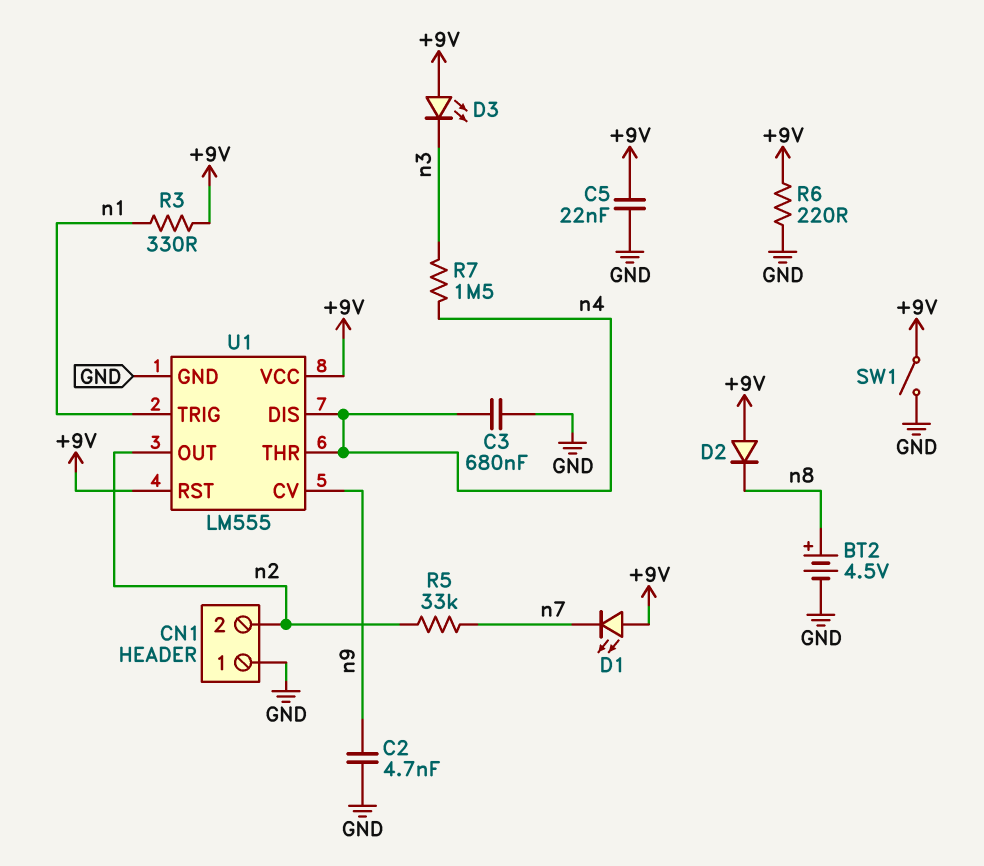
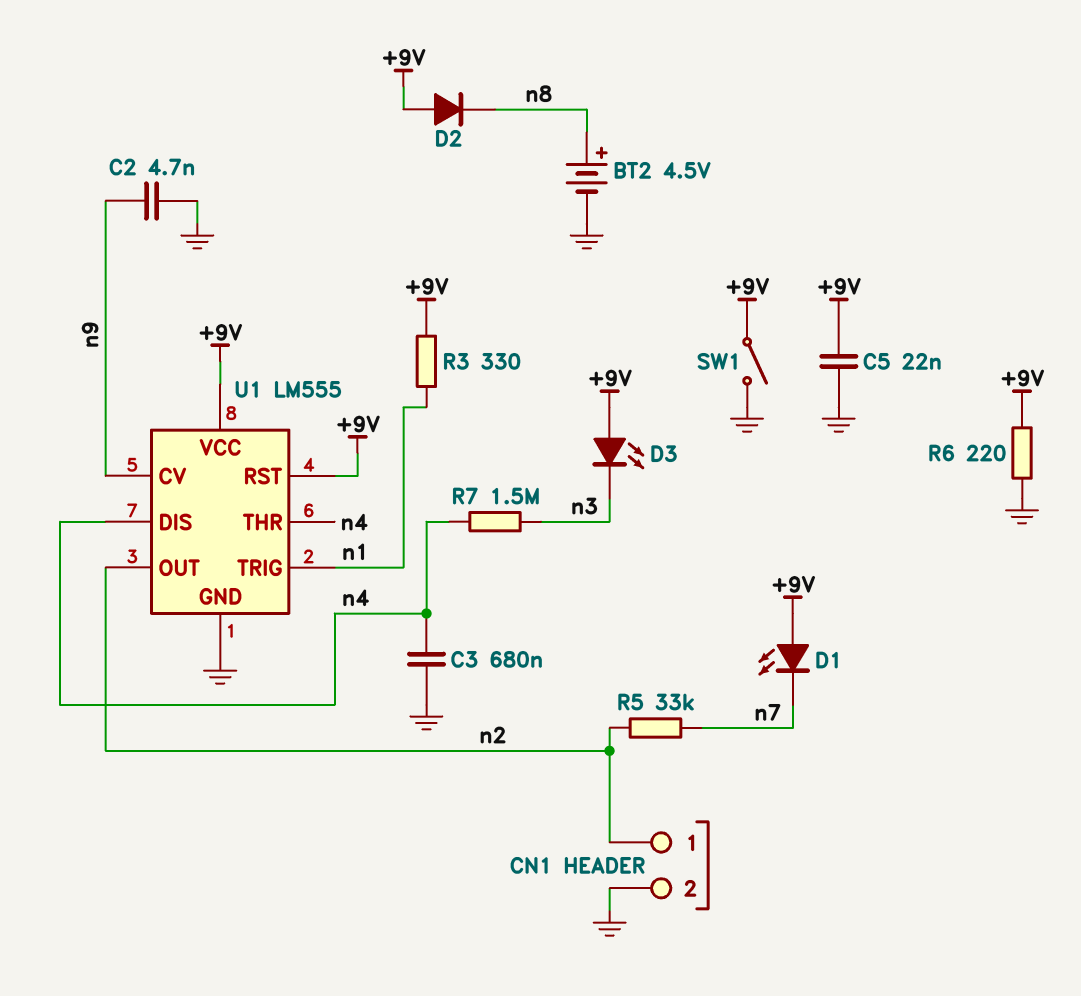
CN1 pin 1: GND -> n2
CN1 pin 2: n2 -> GND

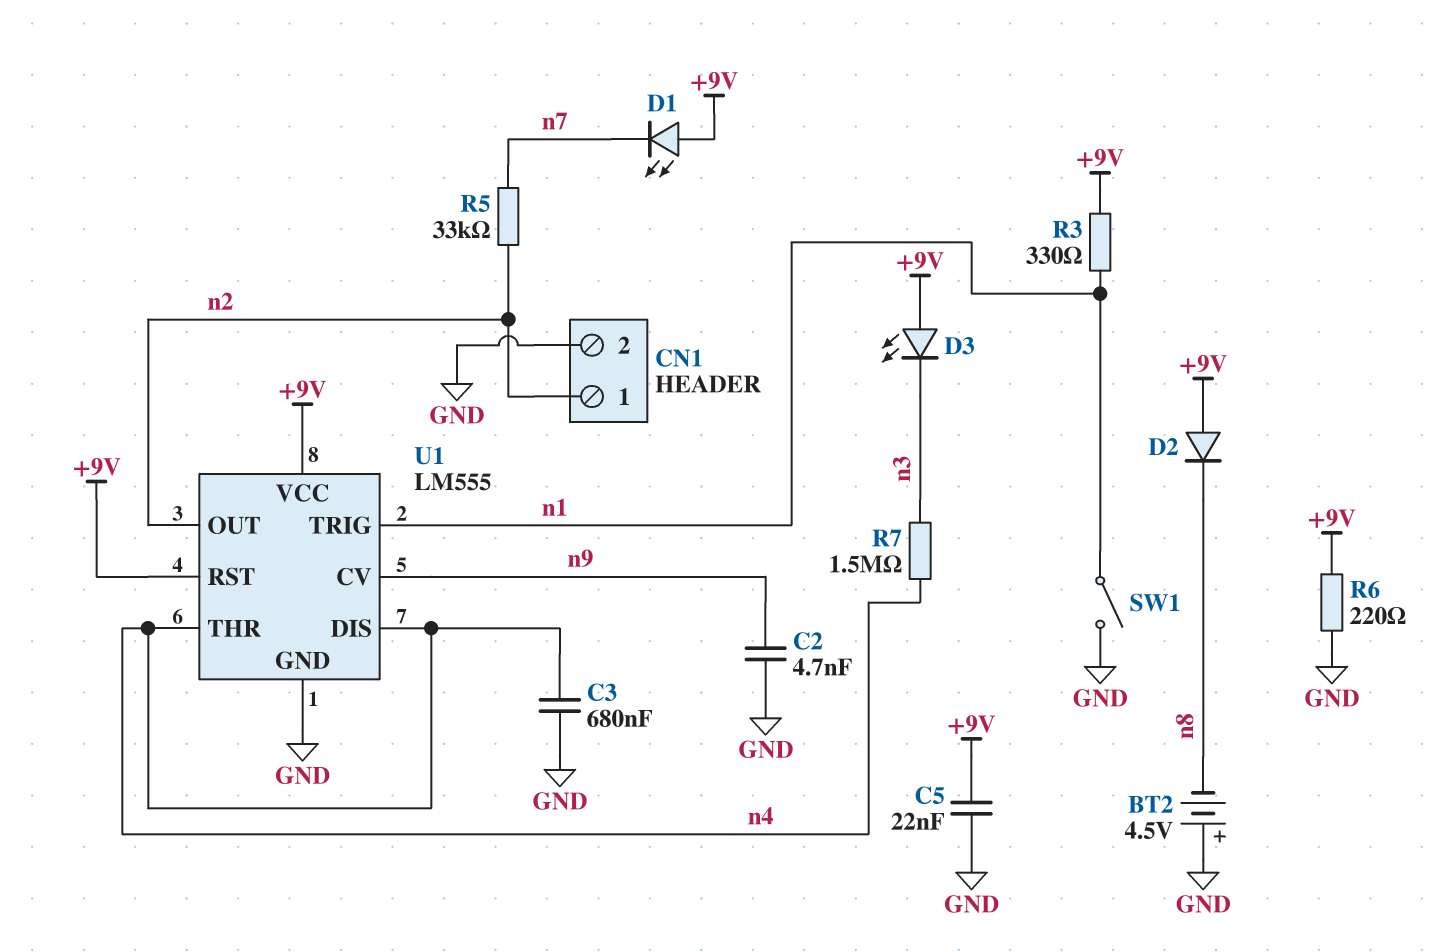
BT2: 4.5V (plus n8, minus GND) -> 4.5V (plus GND, minus n8)
SW1: switch (+9V, GND) -> switch (GND, n1)

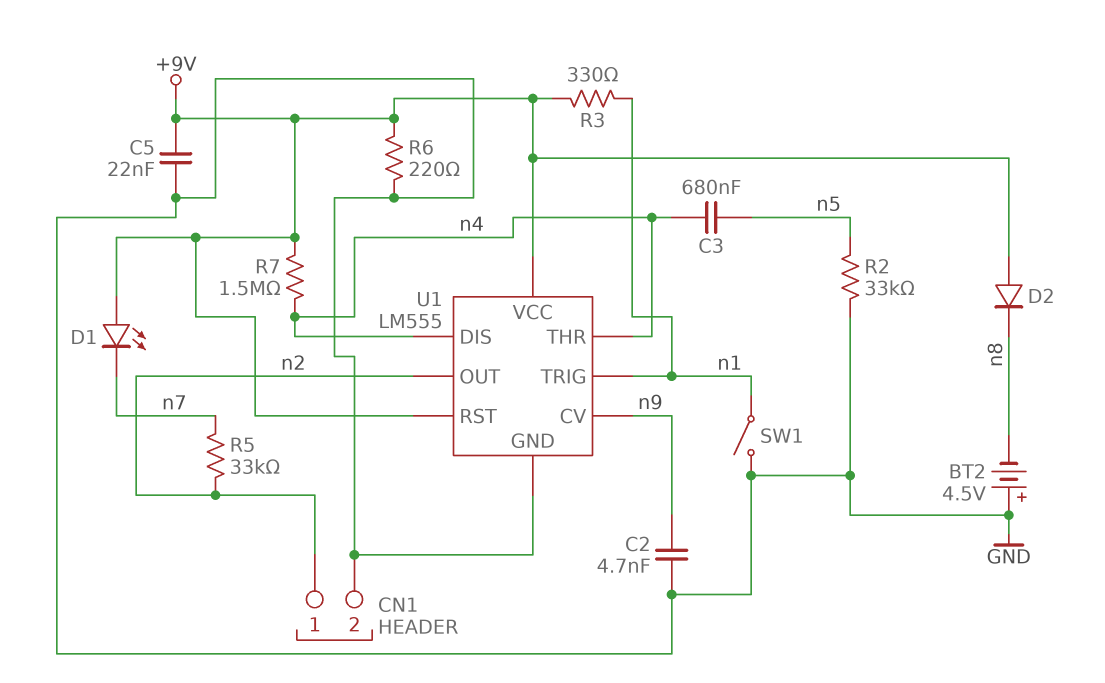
C3: 680nF (GND, n4) -> 680nF (n4, n5)
D3: LED (A +9V, K n3) -> none
R2: none -> 33k (GND, n5)
R7: 1.5M (n3, n4) -> 1.5M (+9V, n4)

